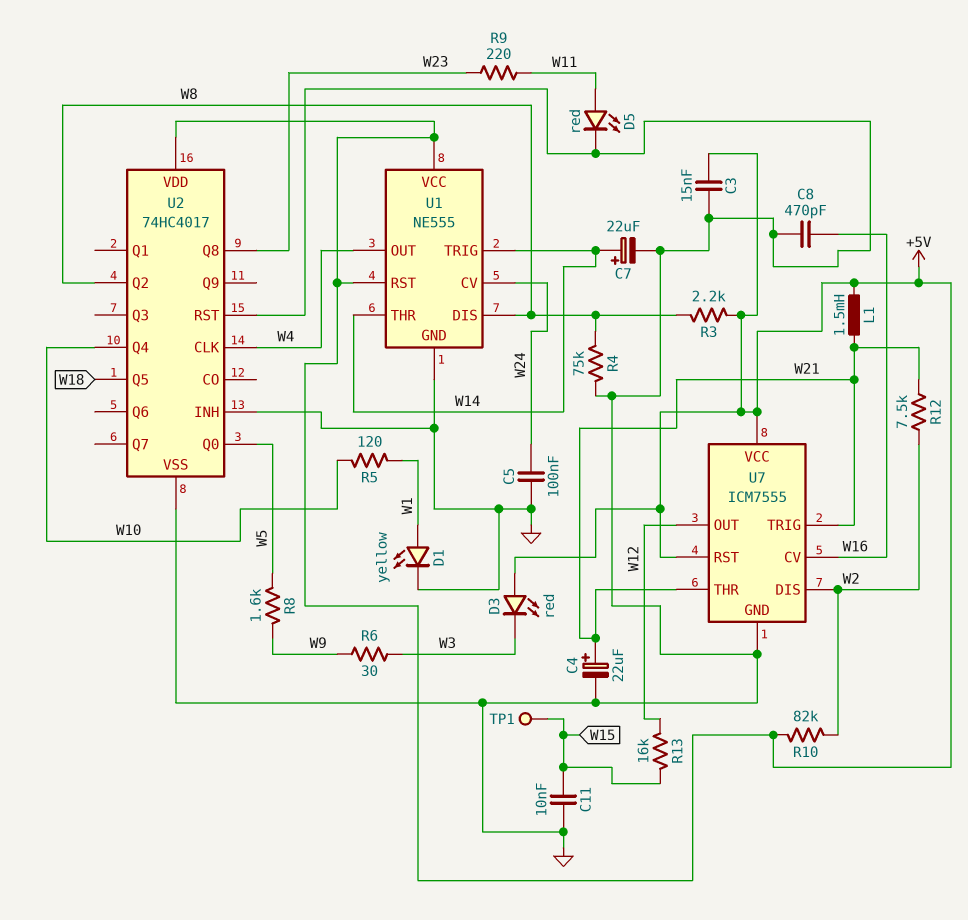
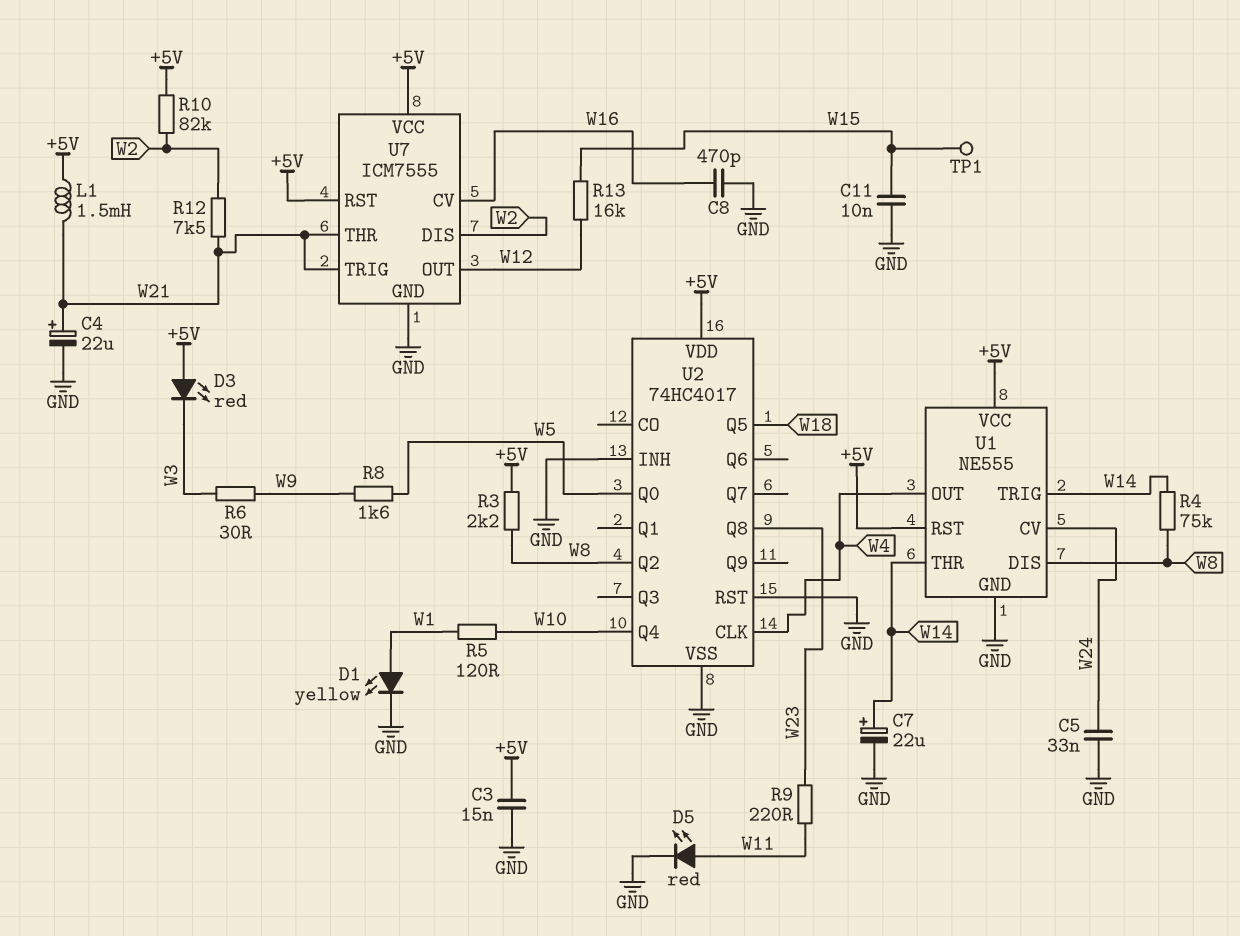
C5: 100nF (GND, W24) -> 33nF (GND, W24)
R4: 75k (GND, W8) -> 75k (W8, W14)

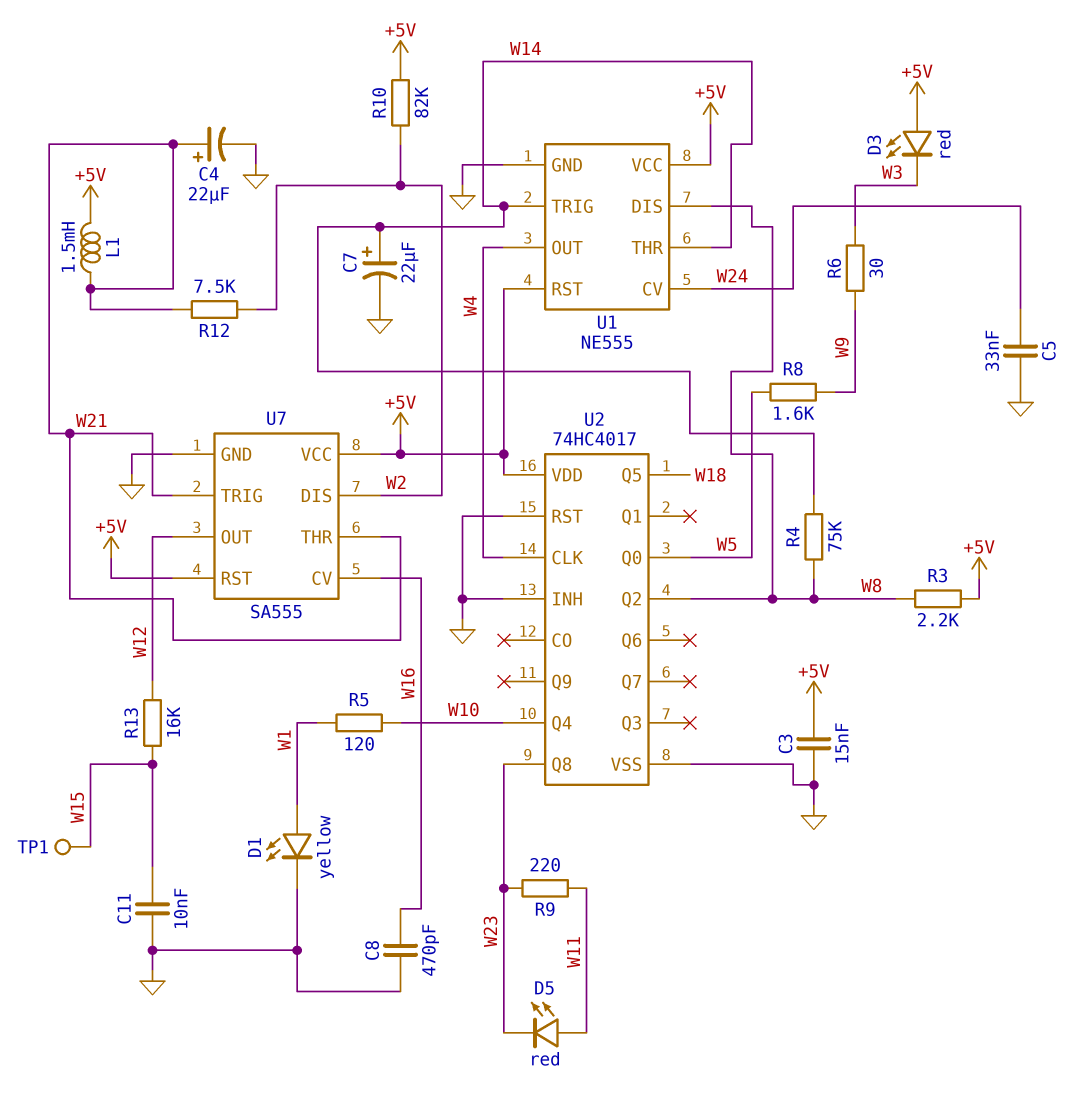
D5: LED red (A W11, K GND) -> LED red (A W11, K W23)
U7: ICM7555 -> SA555

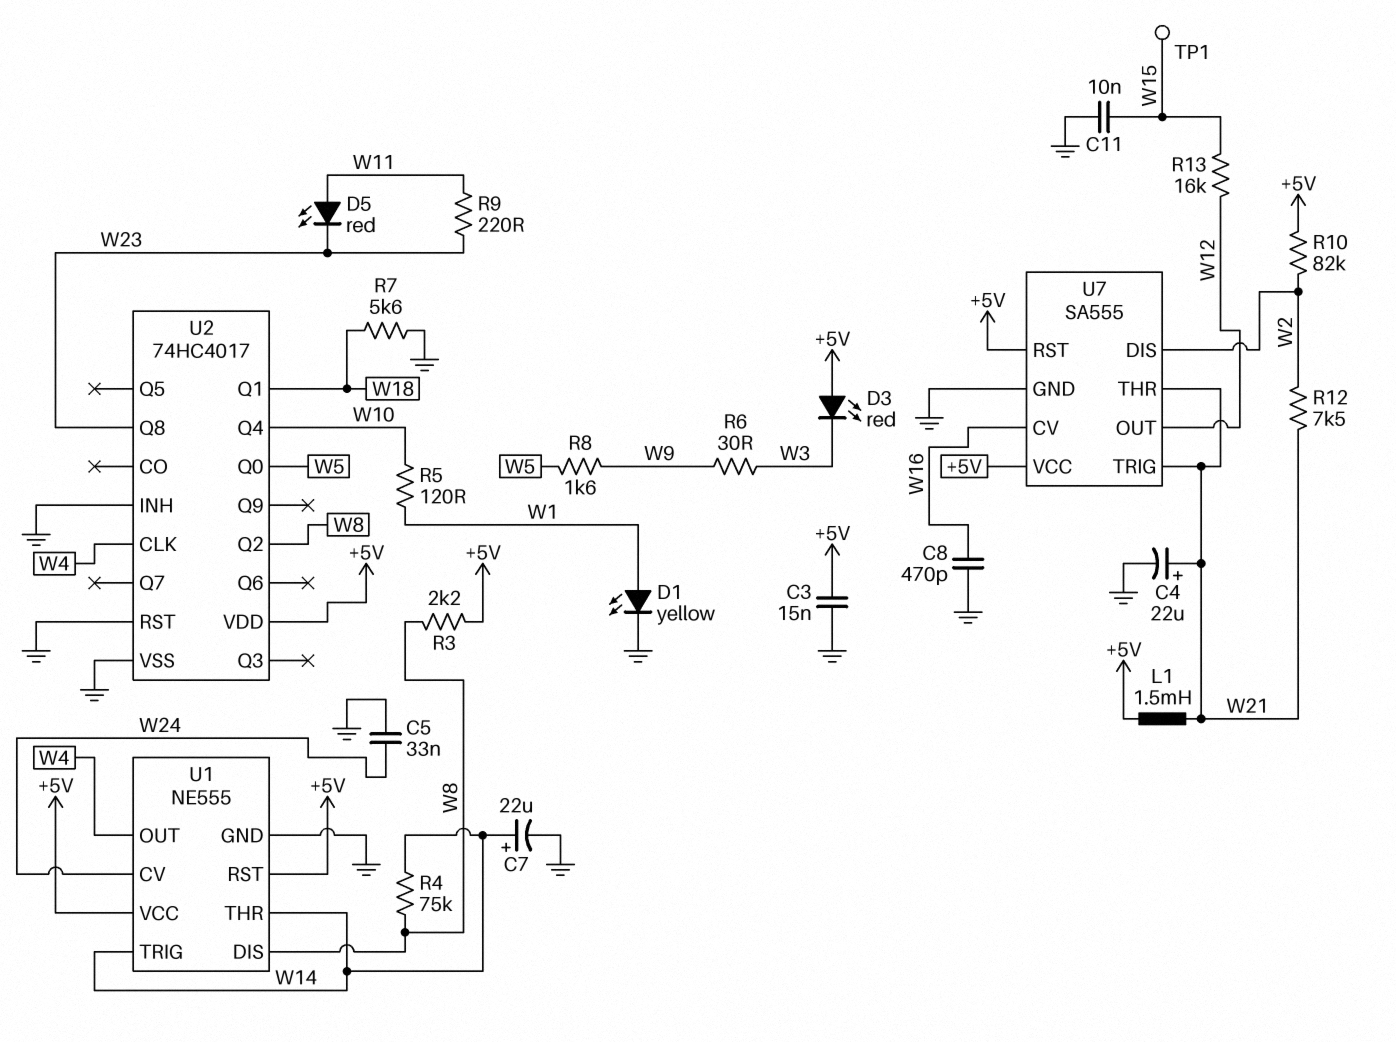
R7: none -> 5.6k (GND, W18)
U2 pin Q1: none -> W18
U2 pin Q5: W18 -> none

